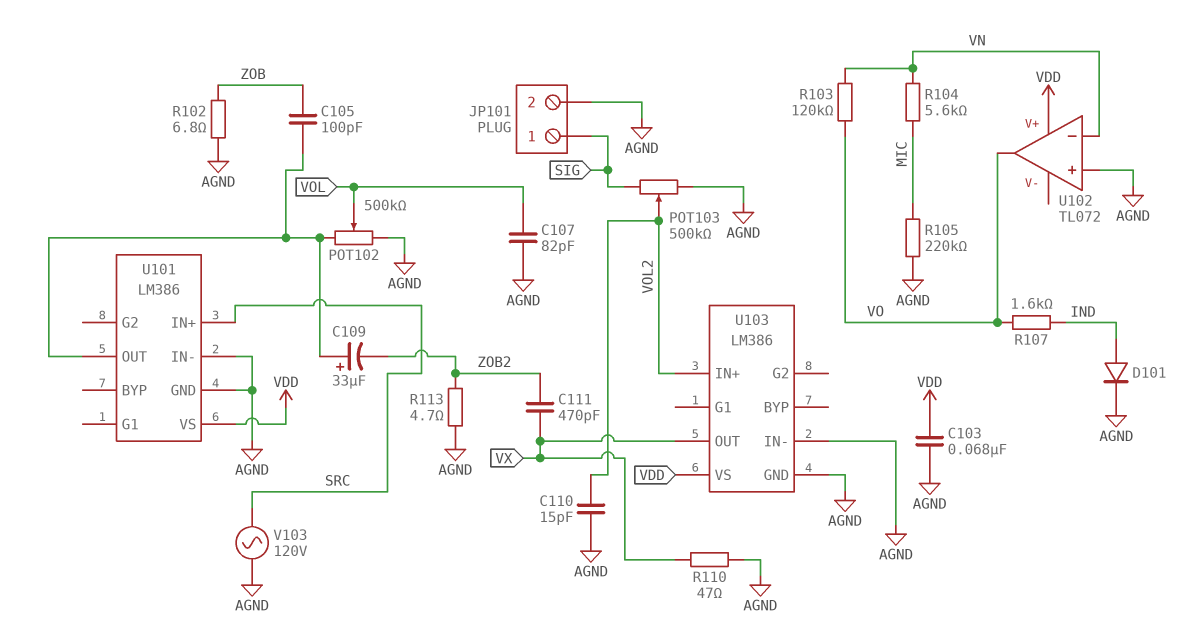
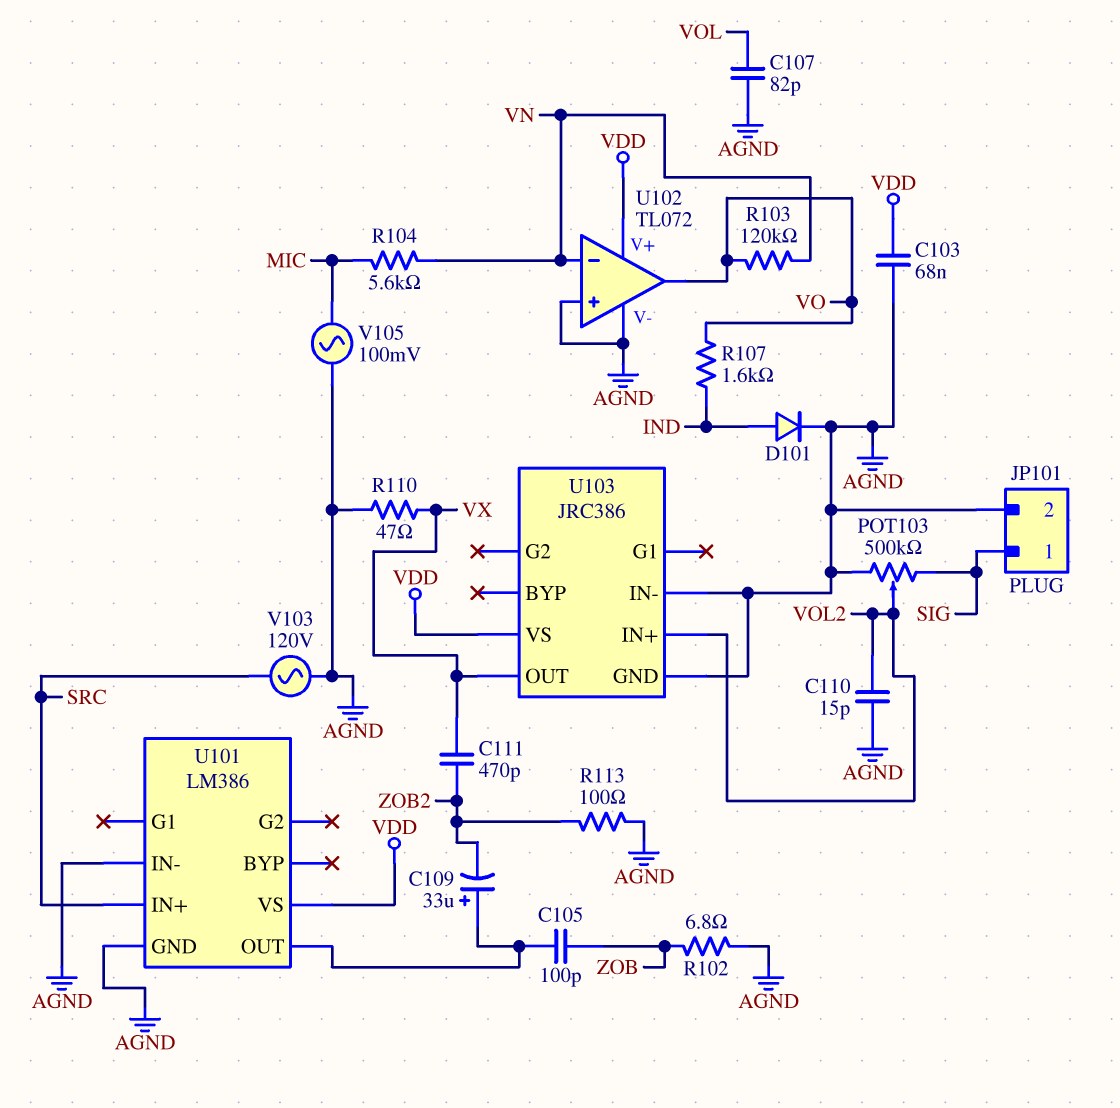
POT102: 500k (AGND, U101/OUT, wiper VOL) -> none
R105: 220k (AGND, MIC) -> none
R113: 4.7 (AGND, ZOB2) -> 100 (AGND, ZOB2)
U102 pin V-: none -> AGND
U103: LM386 -> JRC386
V105: none -> AC 100mV (AGND, MIC)

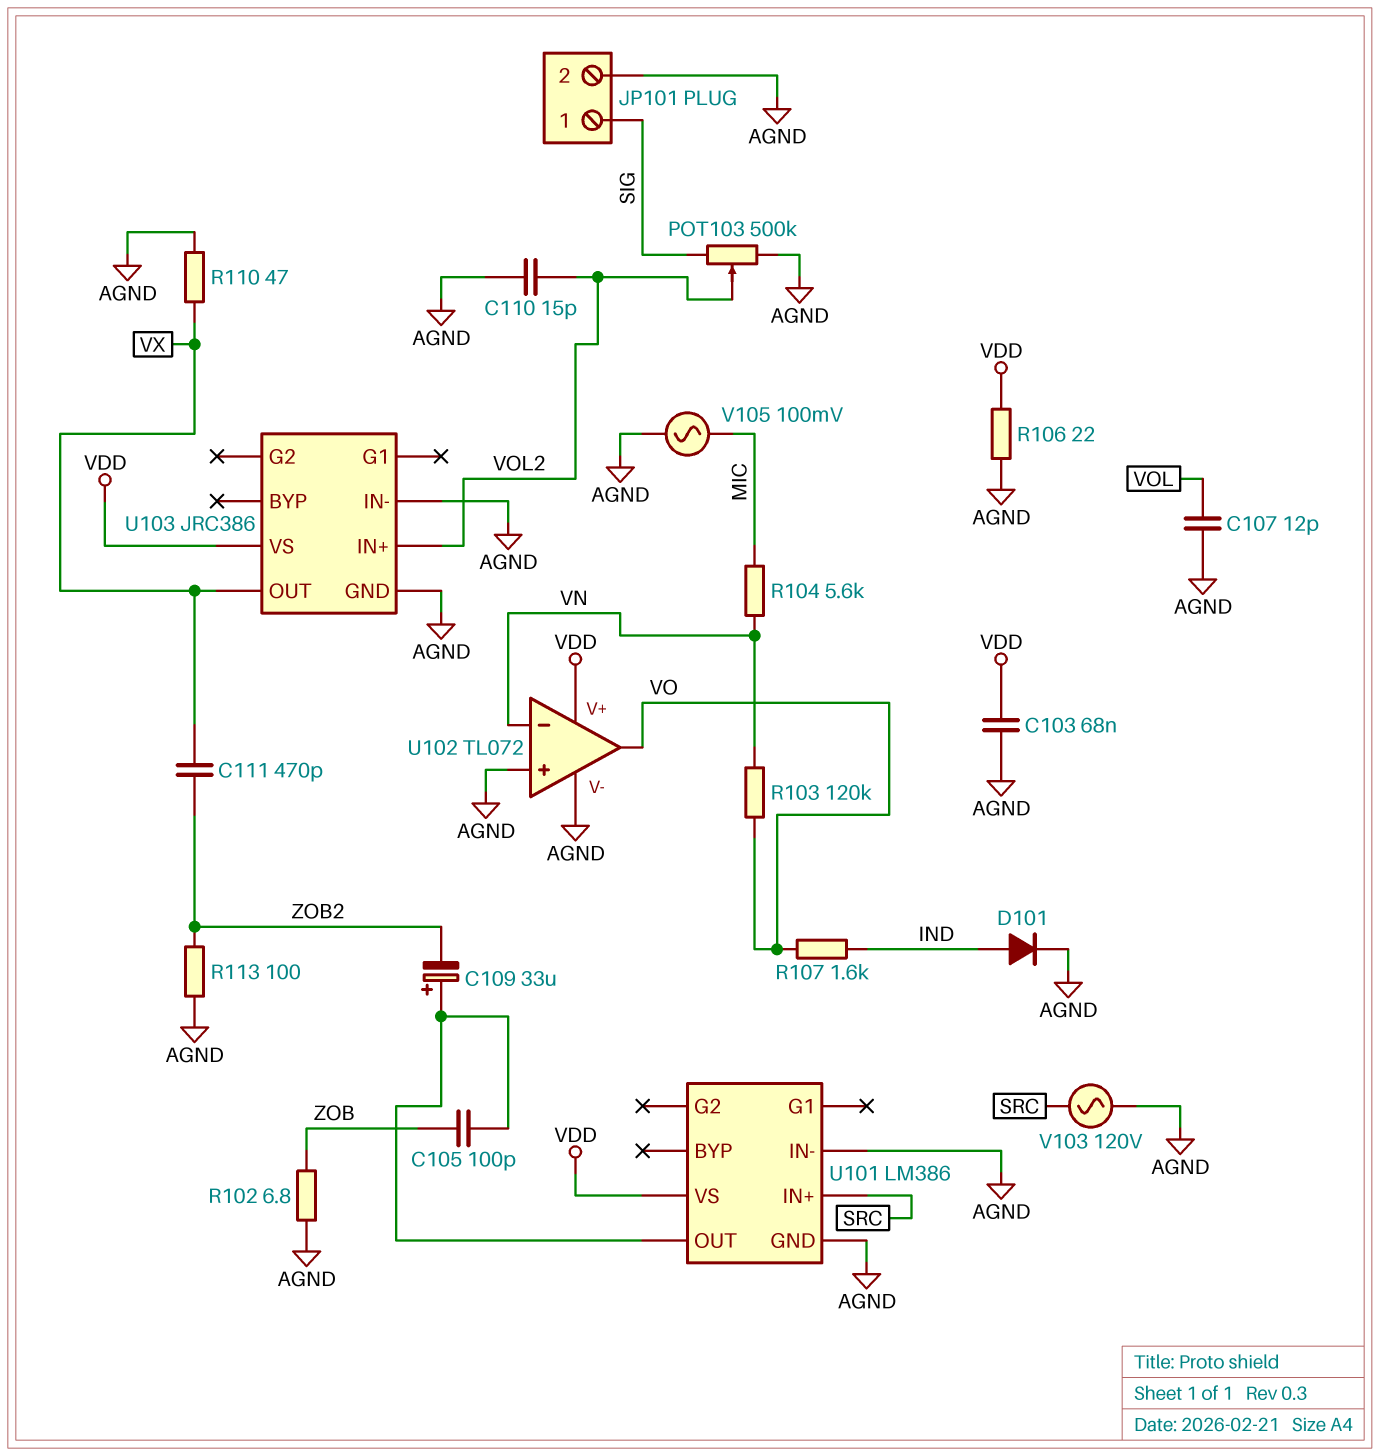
C107: 82pF (AGND, VOL) -> 12pF (AGND, VOL)
R106: none -> 22 (AGND, VDD)

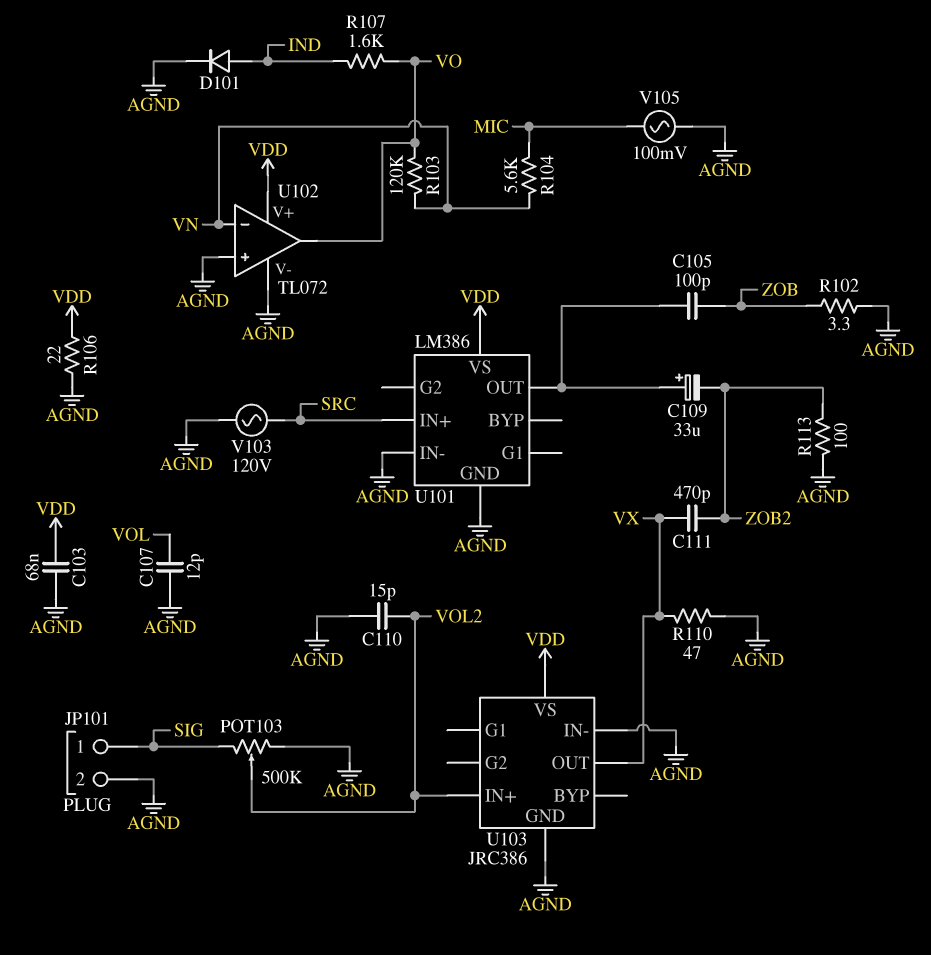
R102: 6.8 (AGND, ZOB) -> 3.3 (AGND, ZOB)

